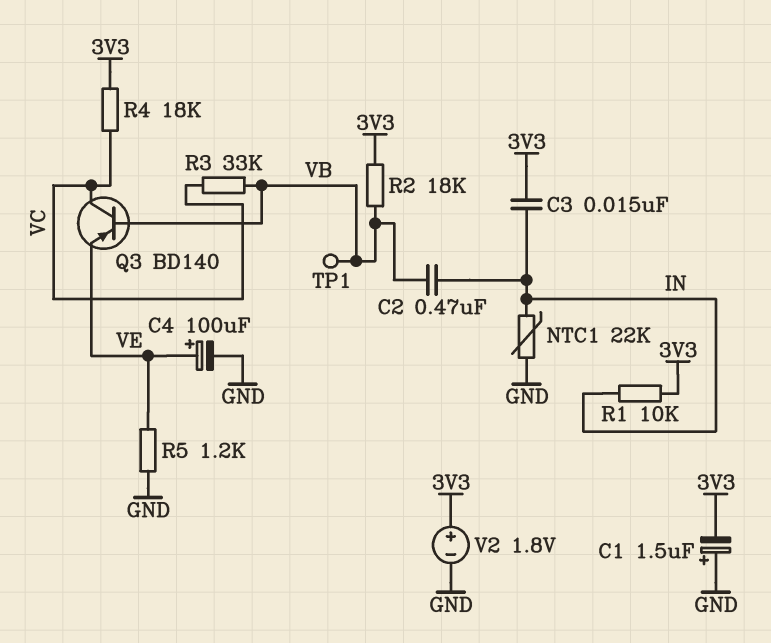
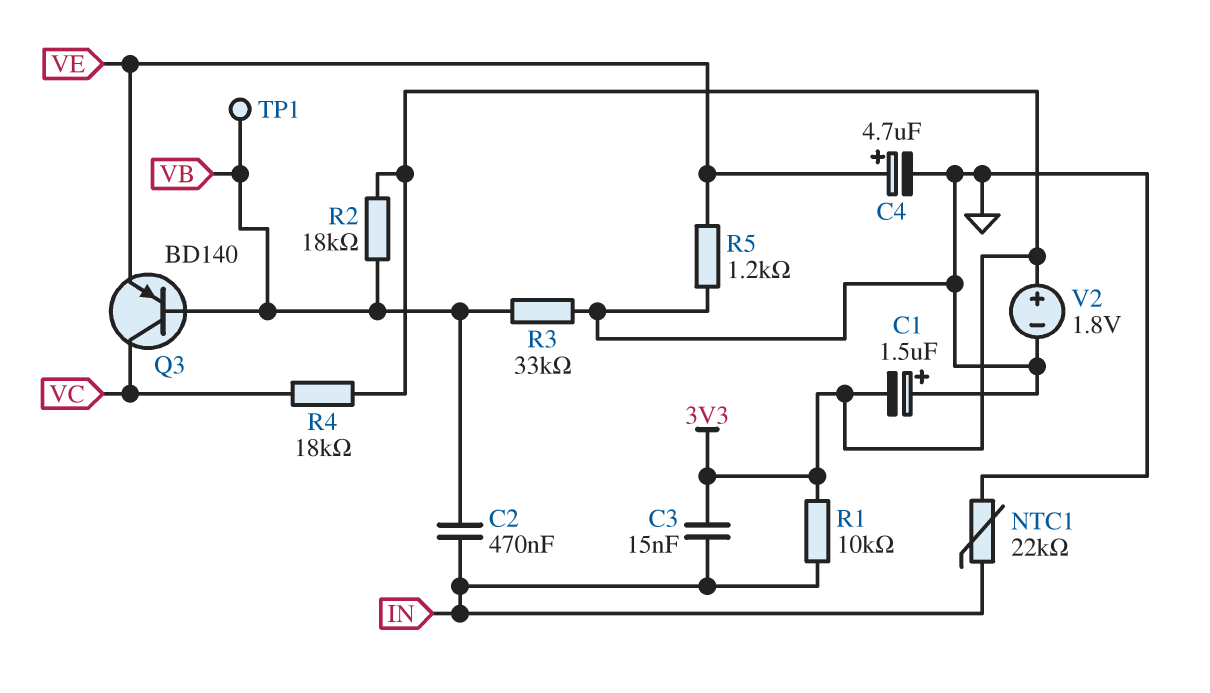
C4: 100uF (plus VE, minus GND) -> 4.7uF (plus VE, minus GND)
R3: 33k (VB, VC) -> 33k (GND, VB)

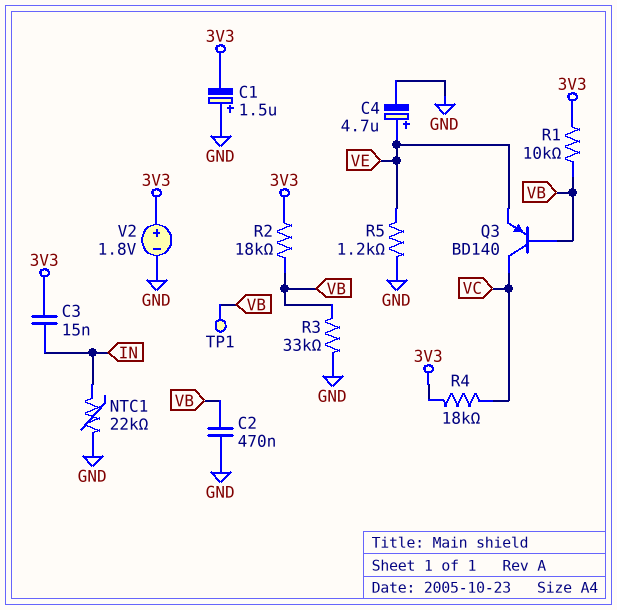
C2: 470nF (IN, VB) -> 470nF (GND, VB)
R1: 10k (3V3, IN) -> 10k (3V3, VB)

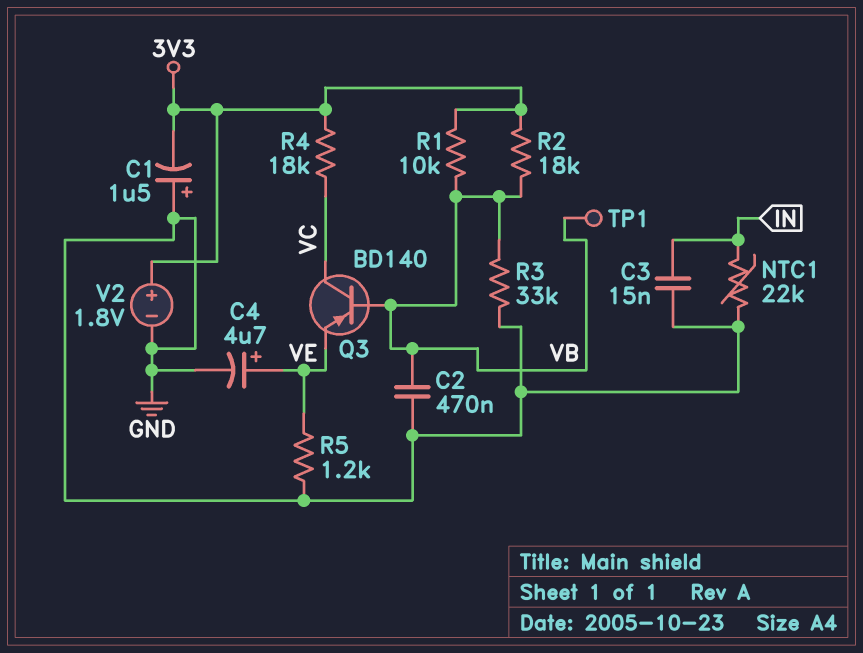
C3: 15nF (3V3, IN) -> 15nF (GND, IN)

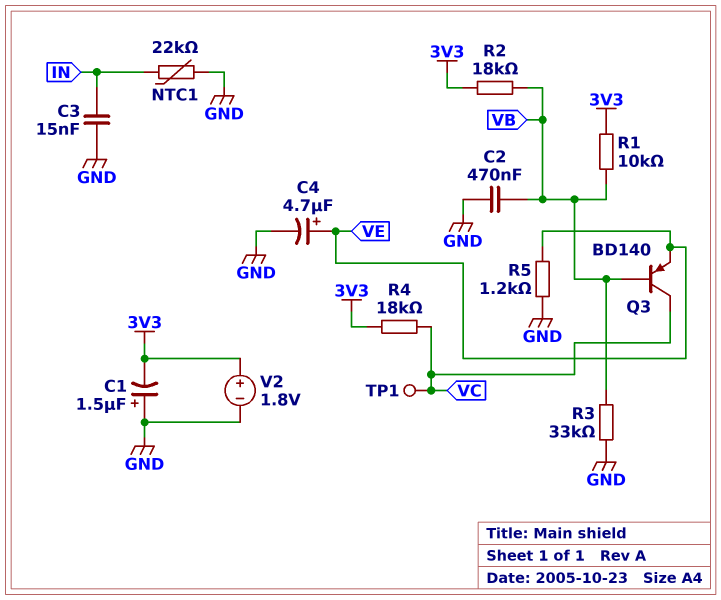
TP1: test point (VB) -> test point (VC)

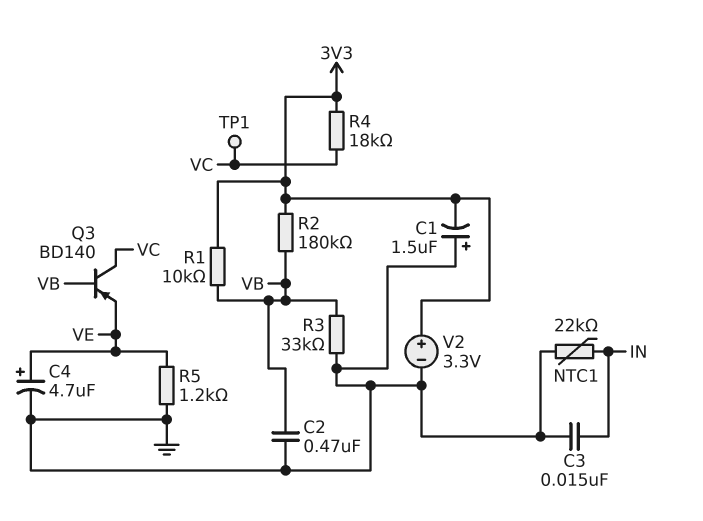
R2: 18k (3V3, VB) -> 180k (3V3, VB)
V2: 1.8V (plus 3V3, minus GND) -> 3.3V (plus 3V3, minus GND)

